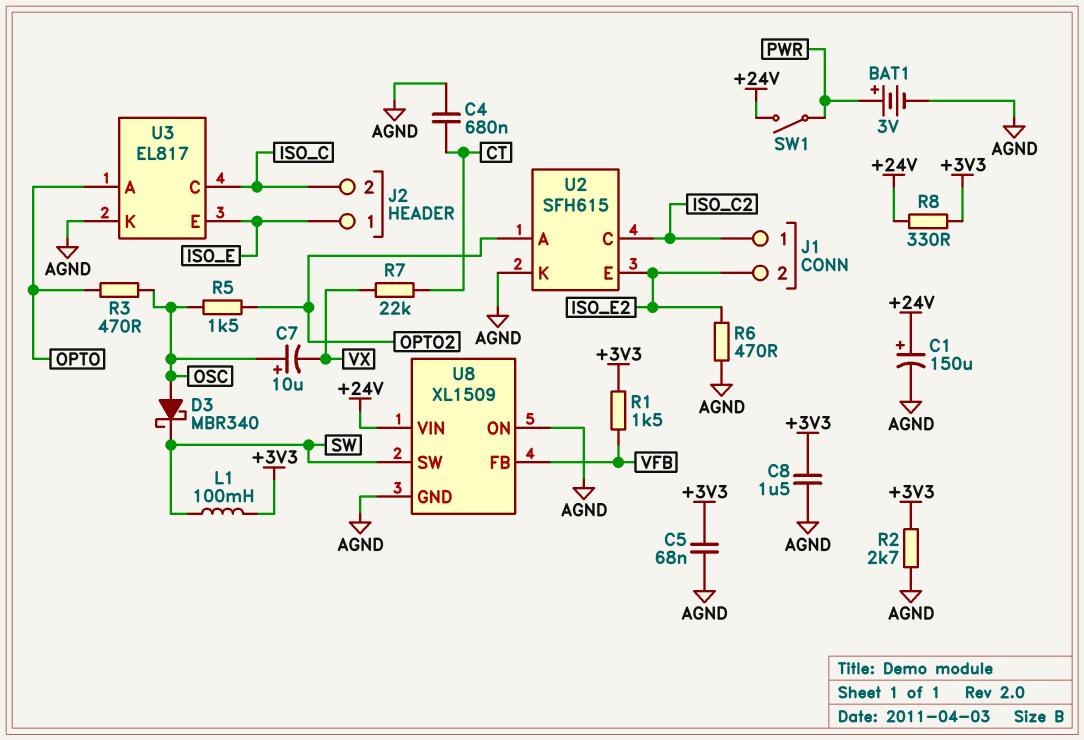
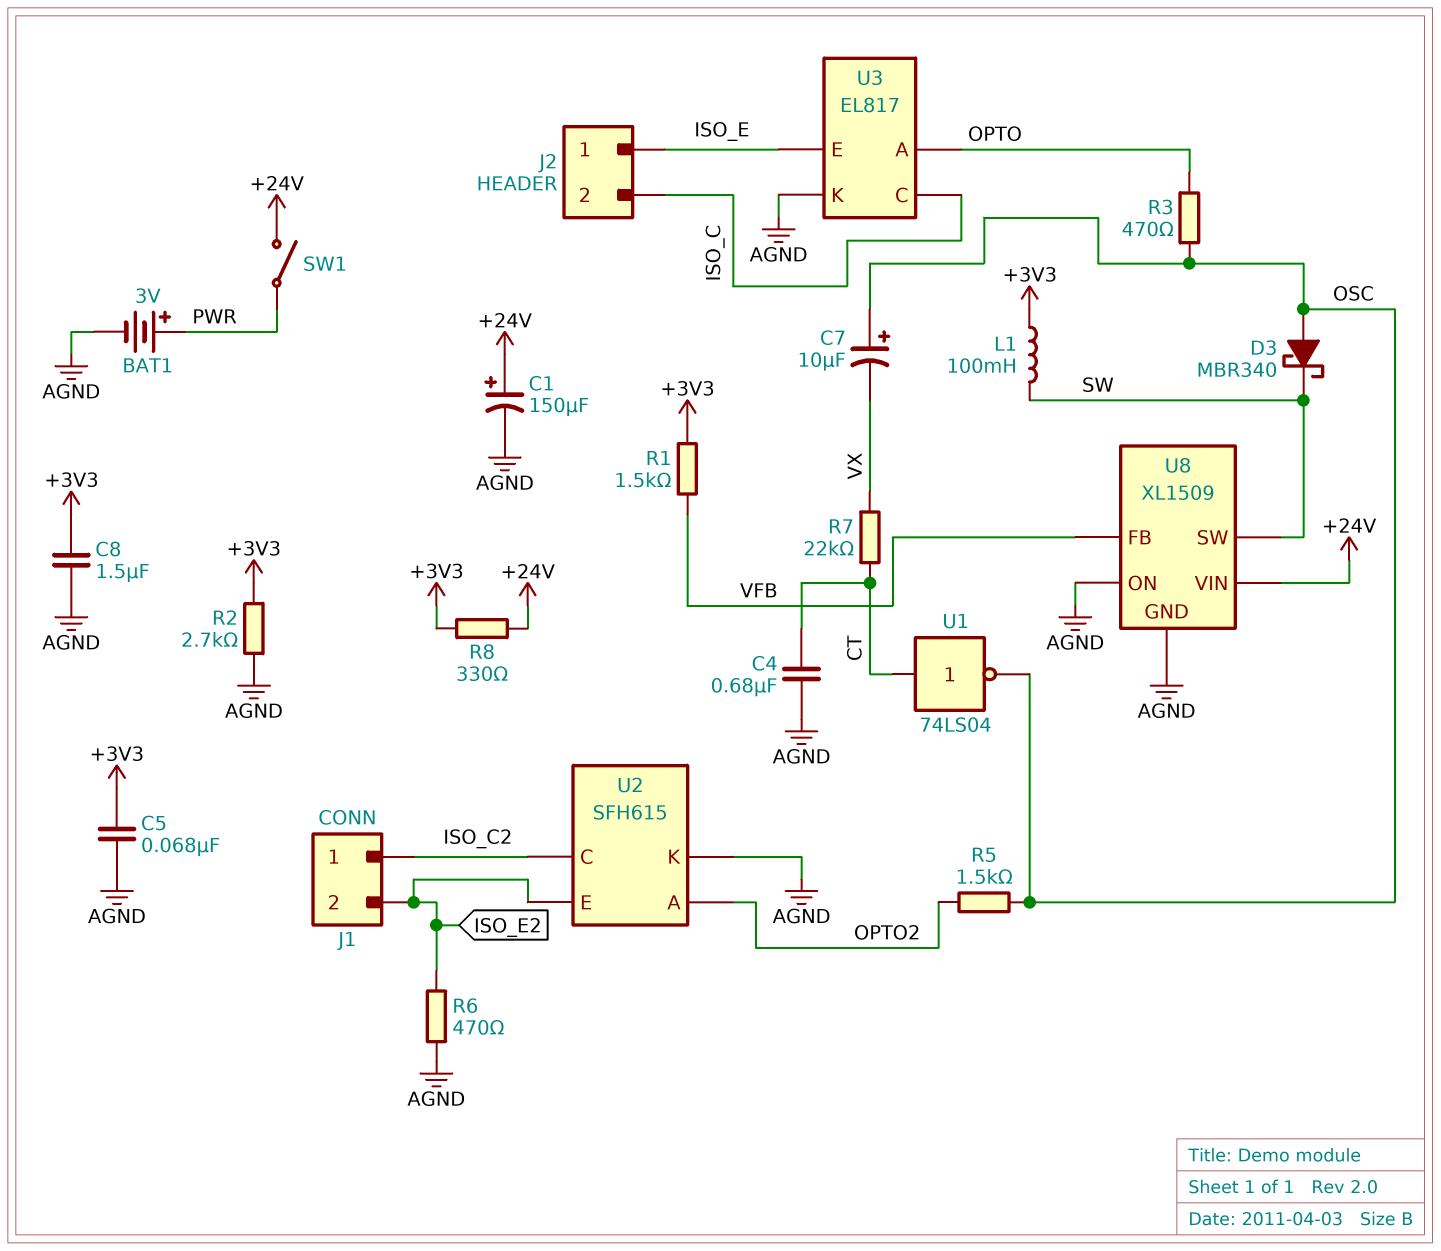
U1: none -> NOT 74LS04 (in CT, out OSC)

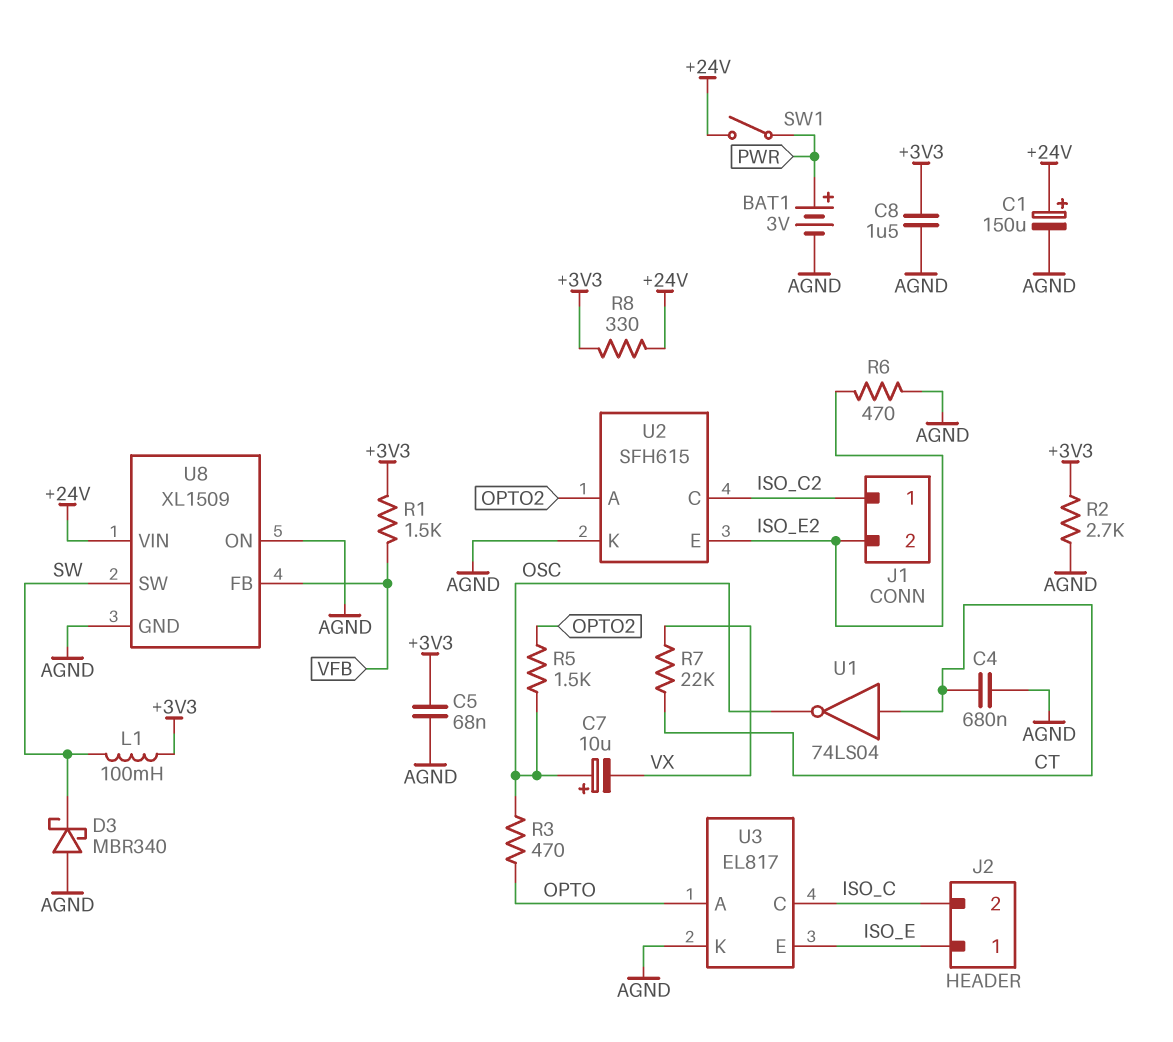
D3: schottky MBR340 (A OSC, K SW) -> schottky MBR340 (A AGND, K SW)

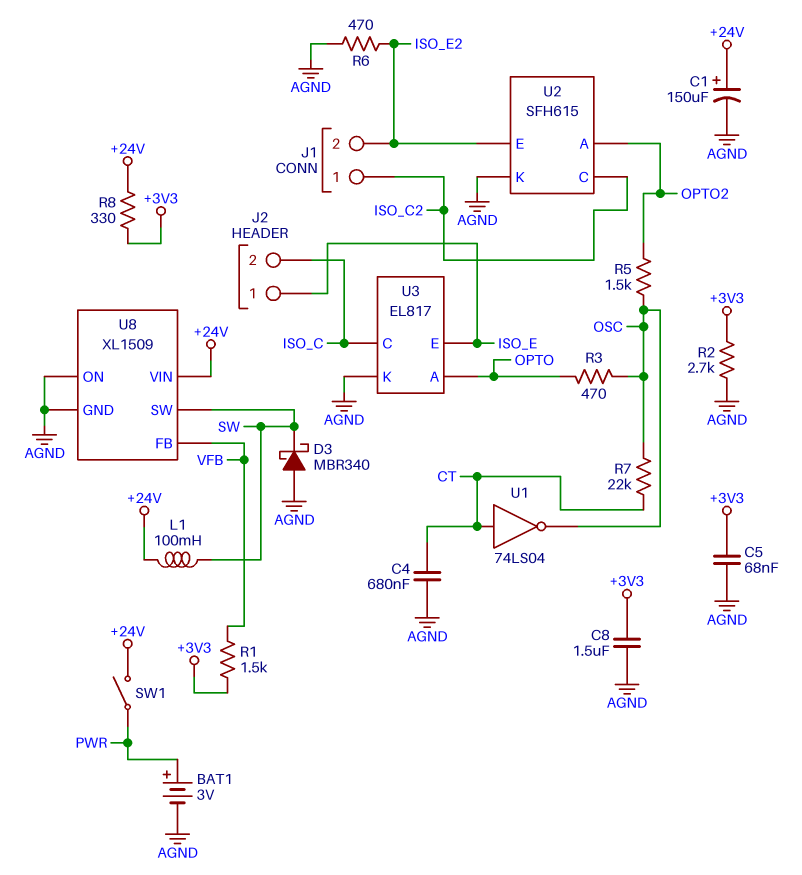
C7: 10uF (plus OSC, minus VX) -> none
L1: 100mH (+3V3, SW) -> 100mH (+24V, SW)
R7: 22k (CT, VX) -> 22k (CT, OSC)

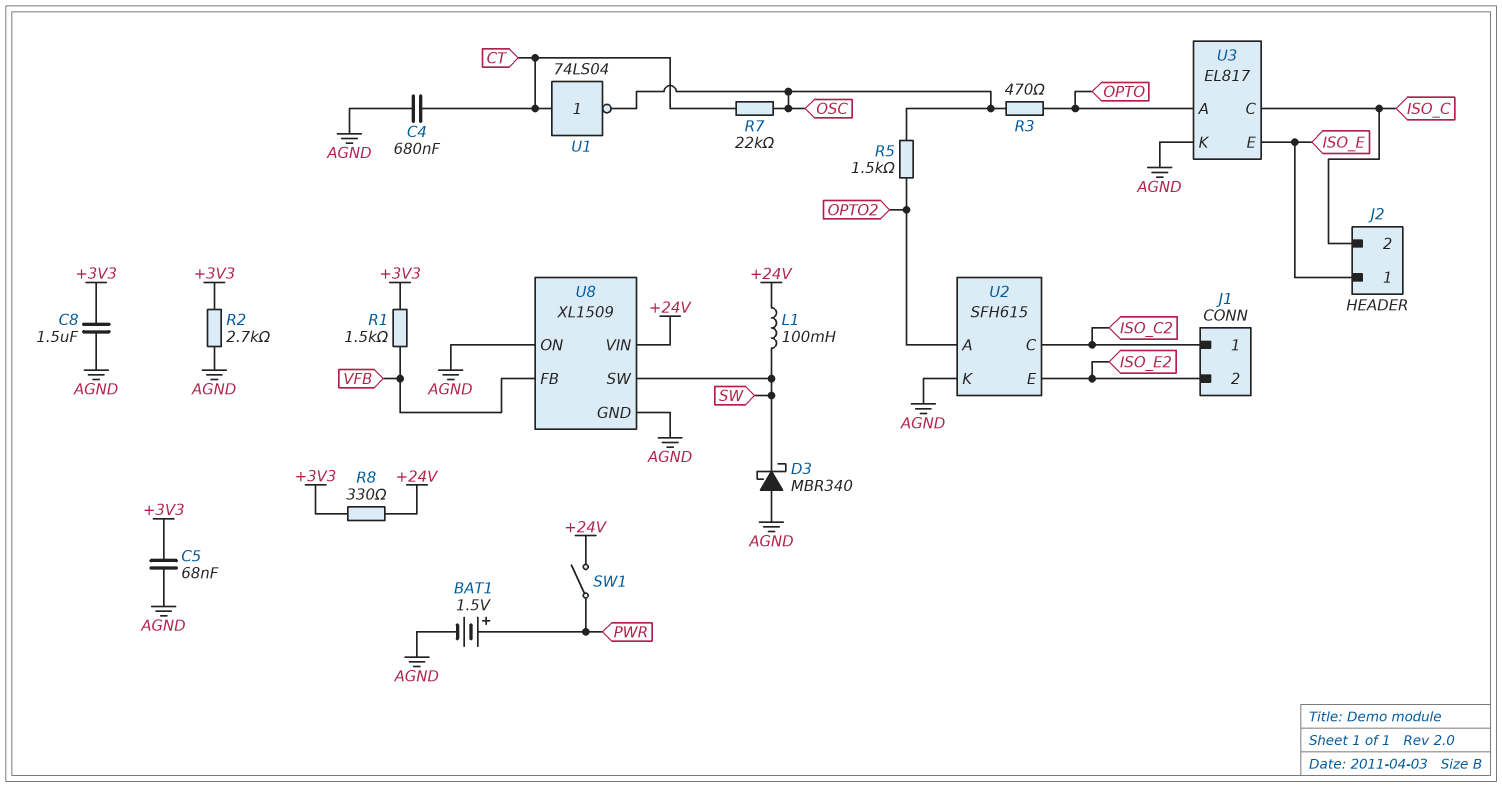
BAT1: 3V (plus PWR, minus AGND) -> 1.5V (plus PWR, minus AGND)
C1: 150uF (plus +24V, minus AGND) -> none
R6: 470 (AGND, ISO_E2) -> none

